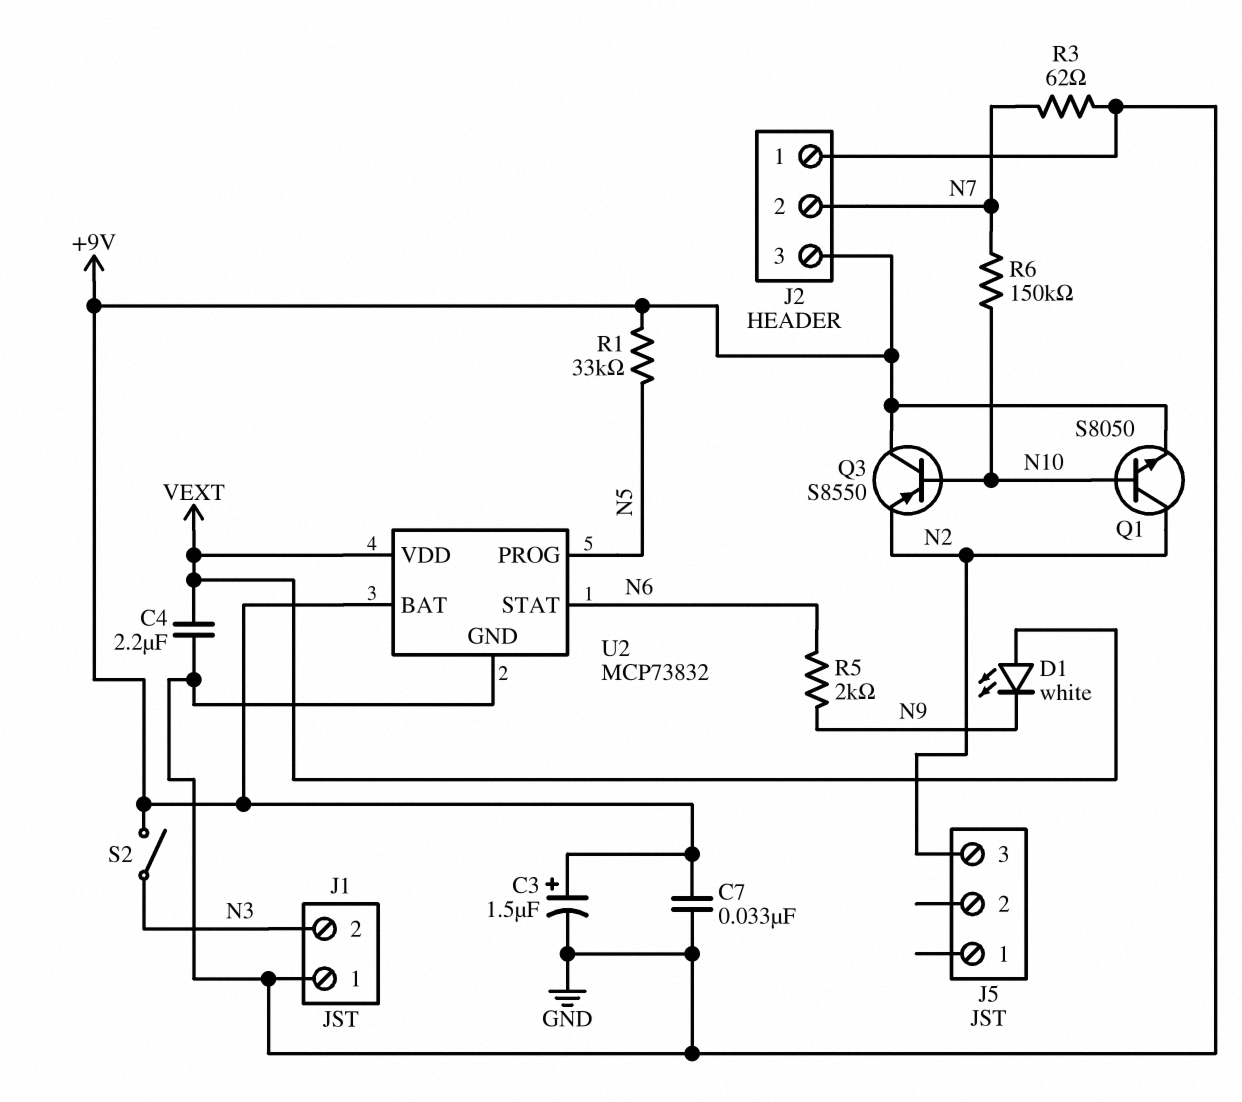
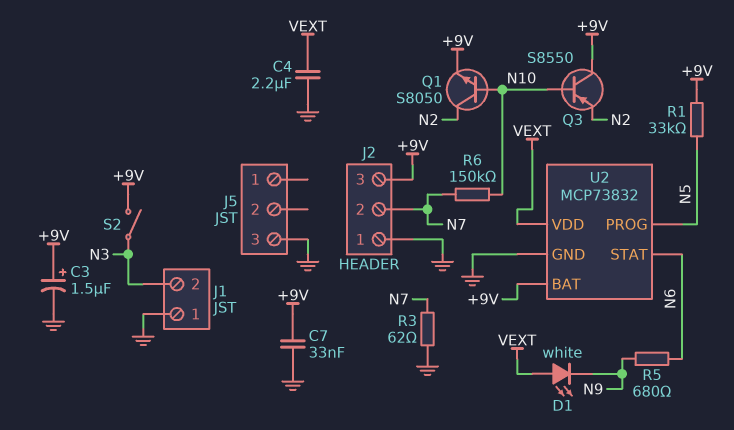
J5 pin 3: N2 -> GND
R5: 2k (N6, N9) -> 680 (N6, N9)

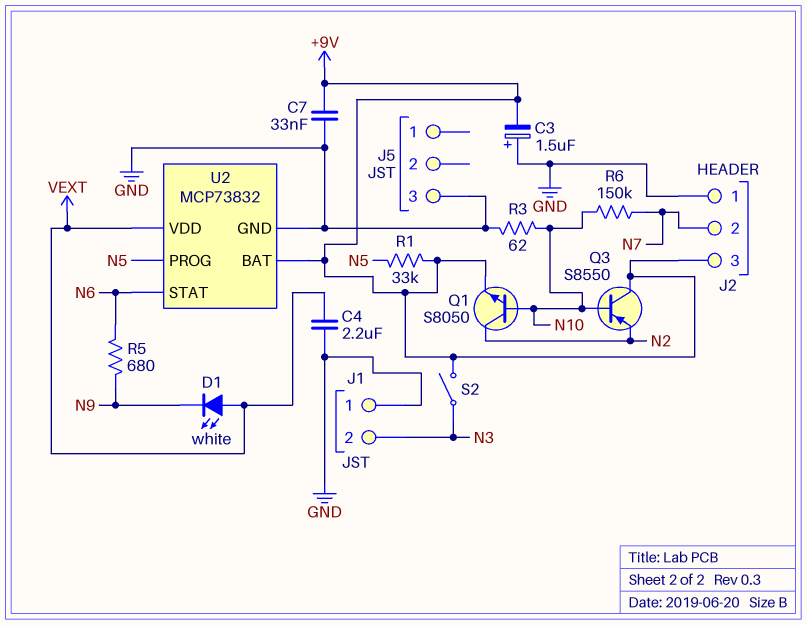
C3: 1.5uF (plus +9V, minus GND) -> 1.5uF (plus GND, minus +9V)
R3: 62 (GND, N7) -> 62 (GND, N10)

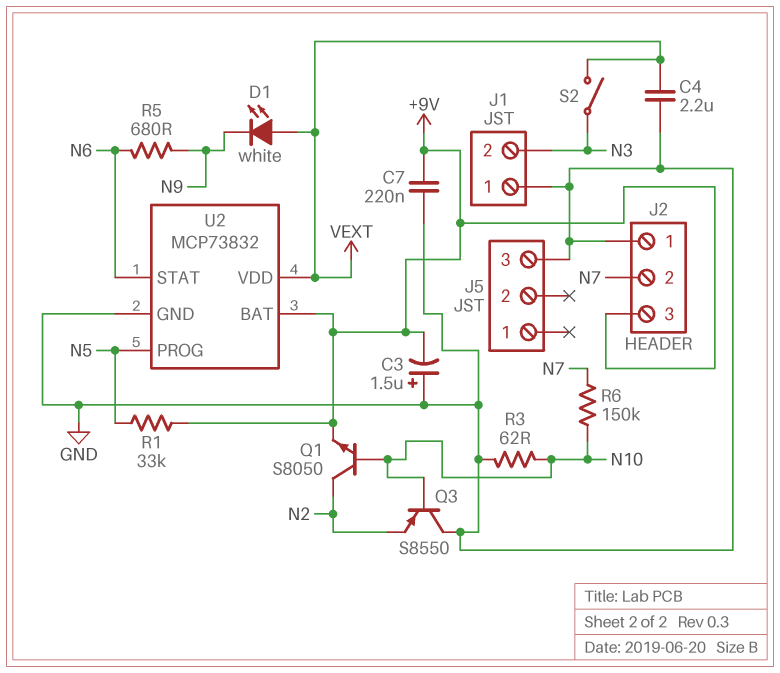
C7: 33nF (+9V, GND) -> 220nF (+9V, GND)
Q3: PNP S8550 (B N10, C +9V, E N2) -> PNP S8550 (B N10, C GND, E N2)
S2: switch (+9V, N3) -> switch (N3, VEXT)

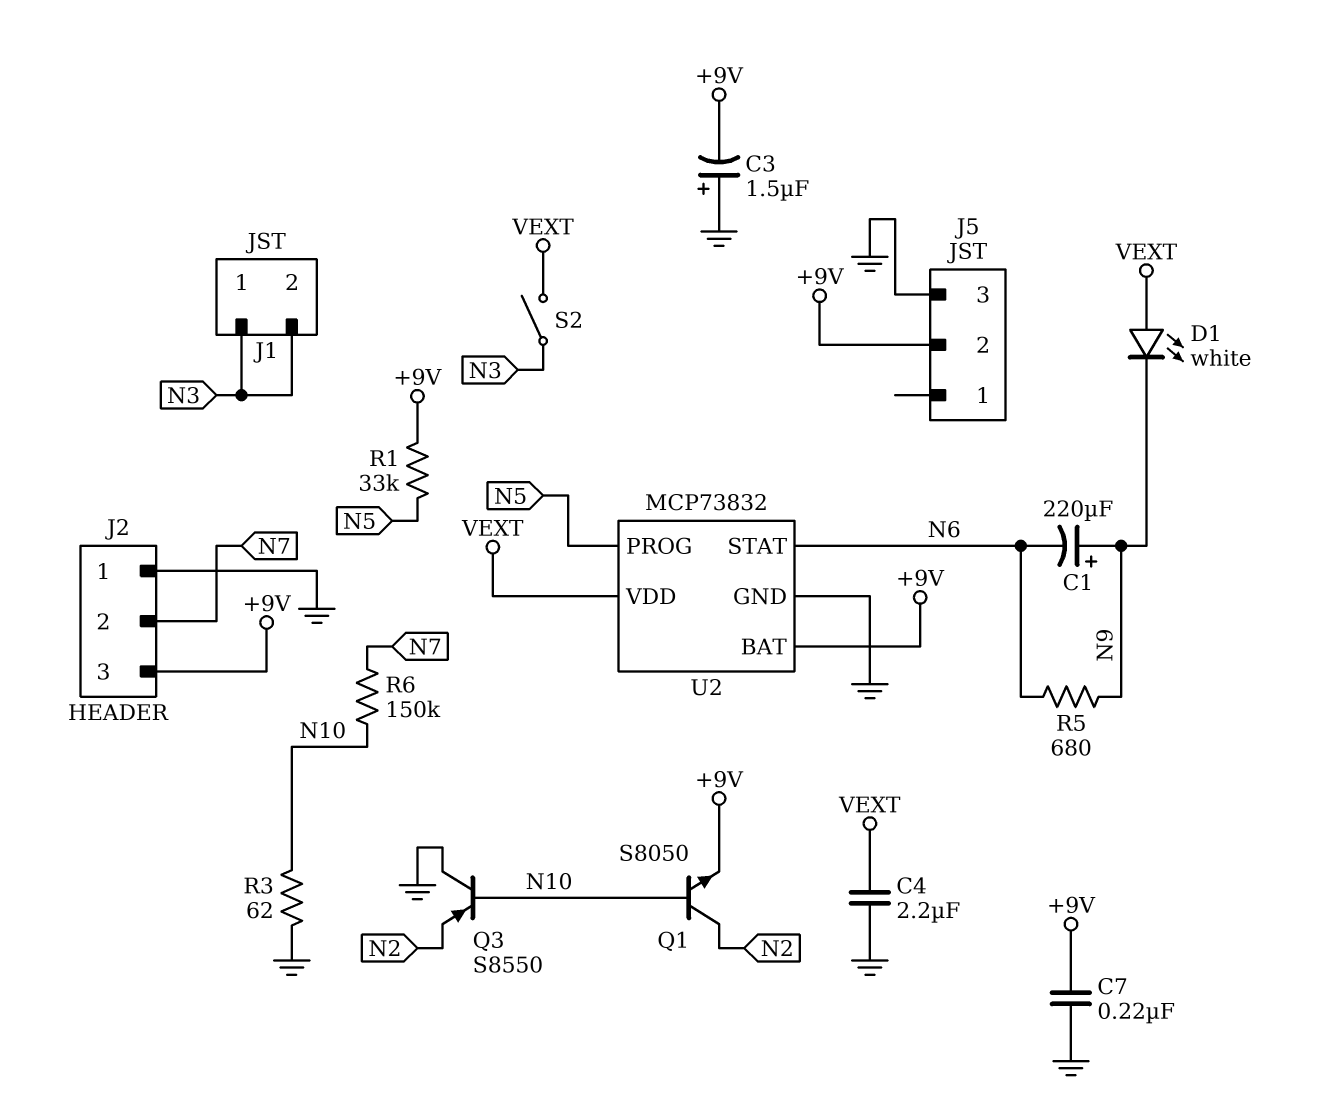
C1: none -> 220uF (plus N9, minus N6)
J1 pin 1: GND -> N3
J5 pin 2: none -> +9V

